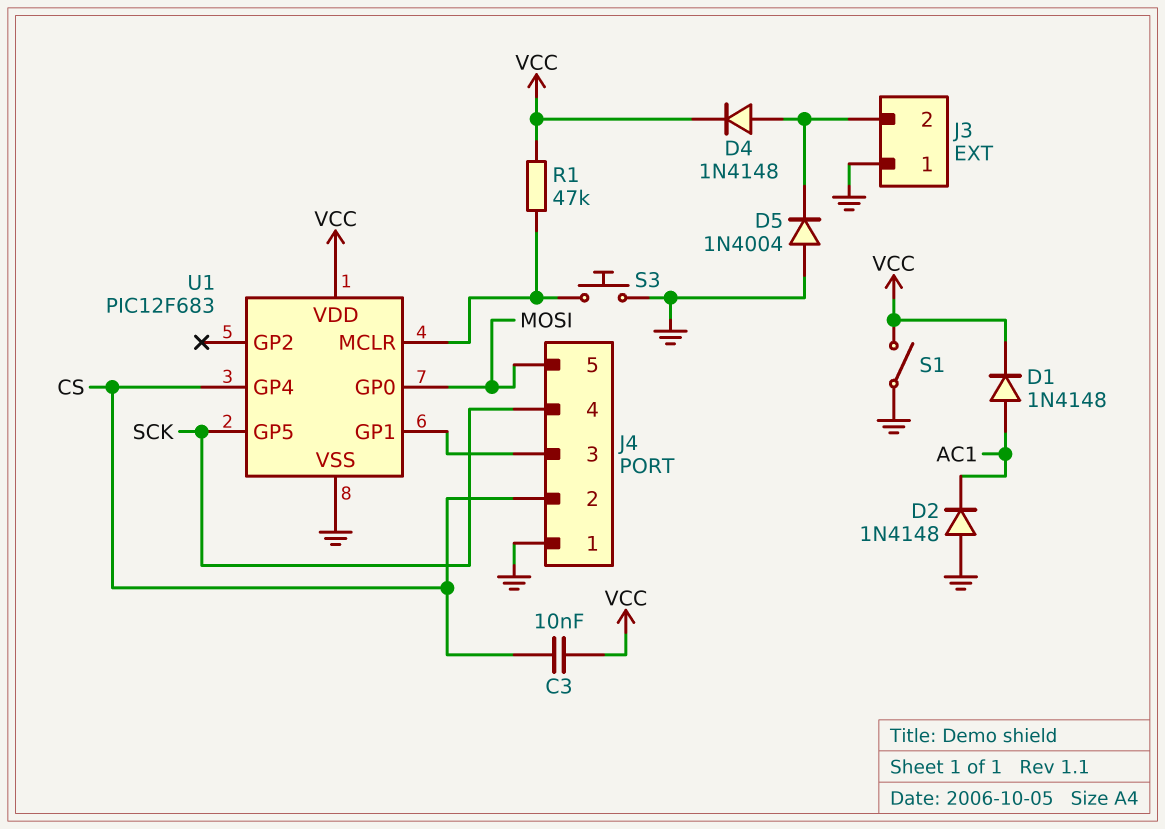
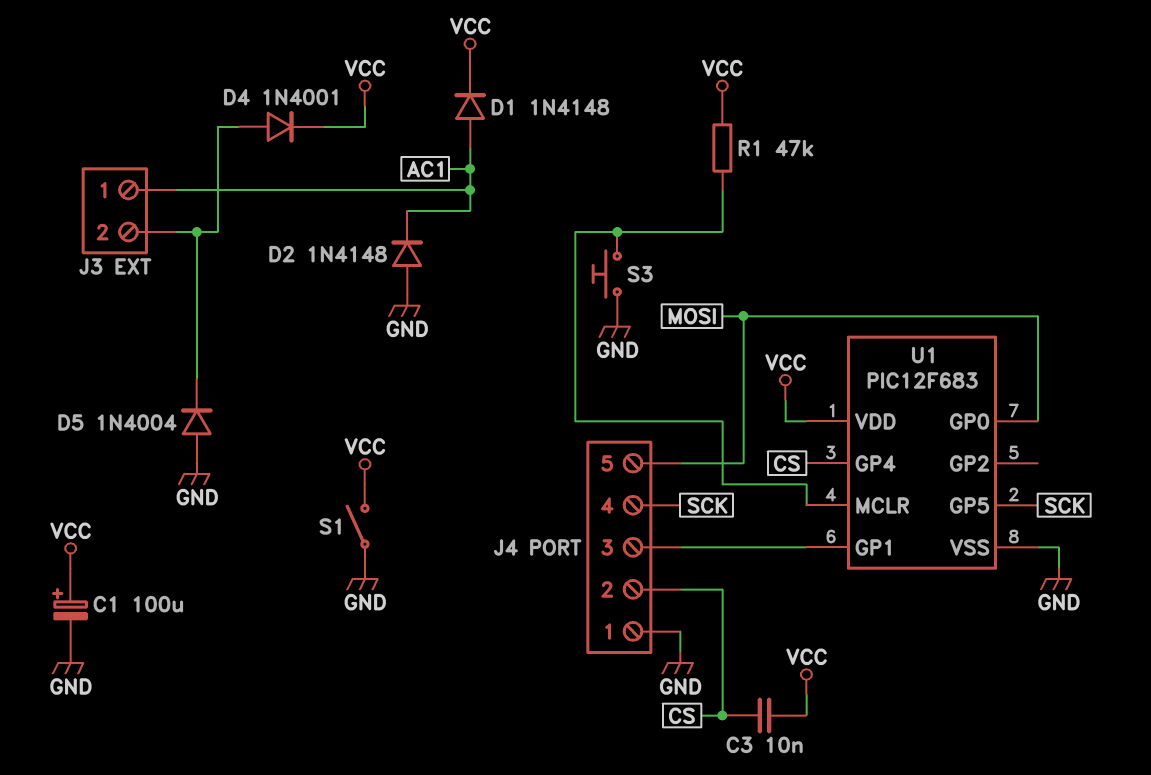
C1: none -> 100uF (plus VCC, minus GND)
D4: diode 1N4148 (A J3/2, K VCC) -> diode 1N4001 (A J3/2, K VCC)
J3 pin 1: GND -> AC1

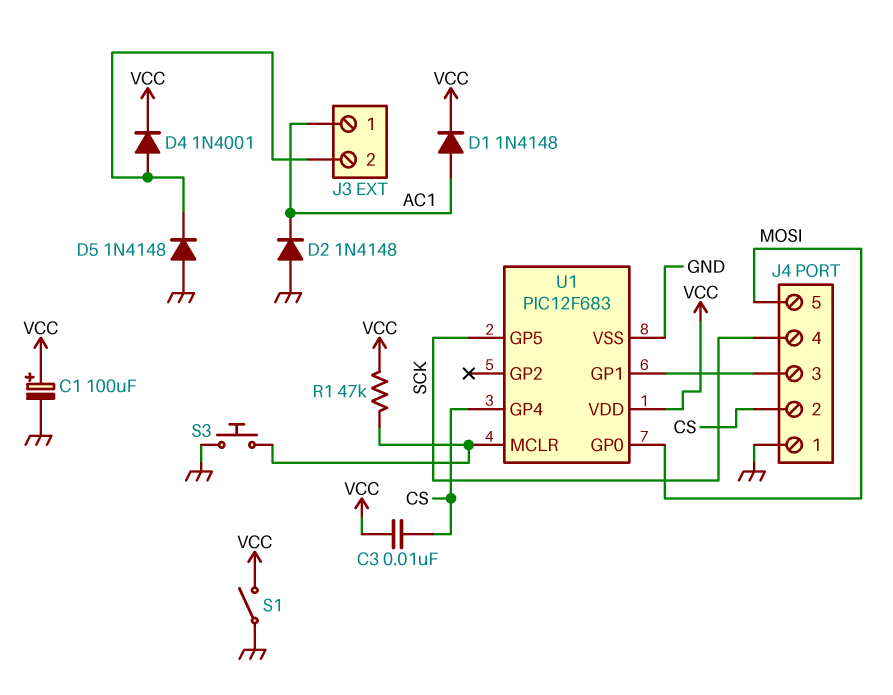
D5: diode 1N4004 (A GND, K J3/2) -> diode 1N4148 (A GND, K J3/2)

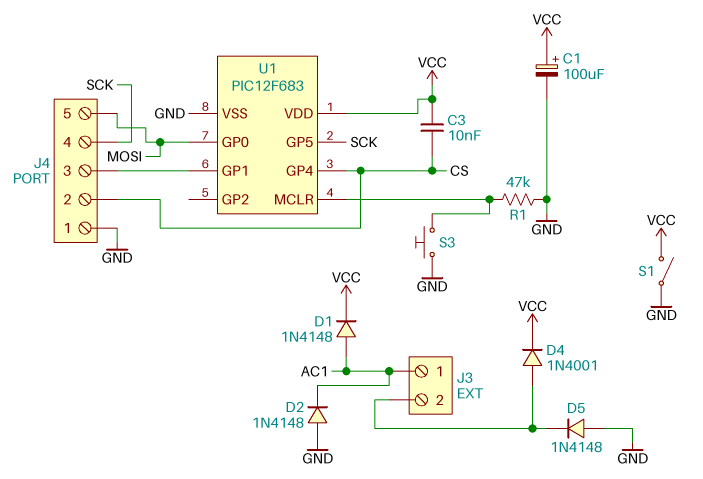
R1: 47k (U1/MCLR, VCC) -> 47k (GND, U1/MCLR)

